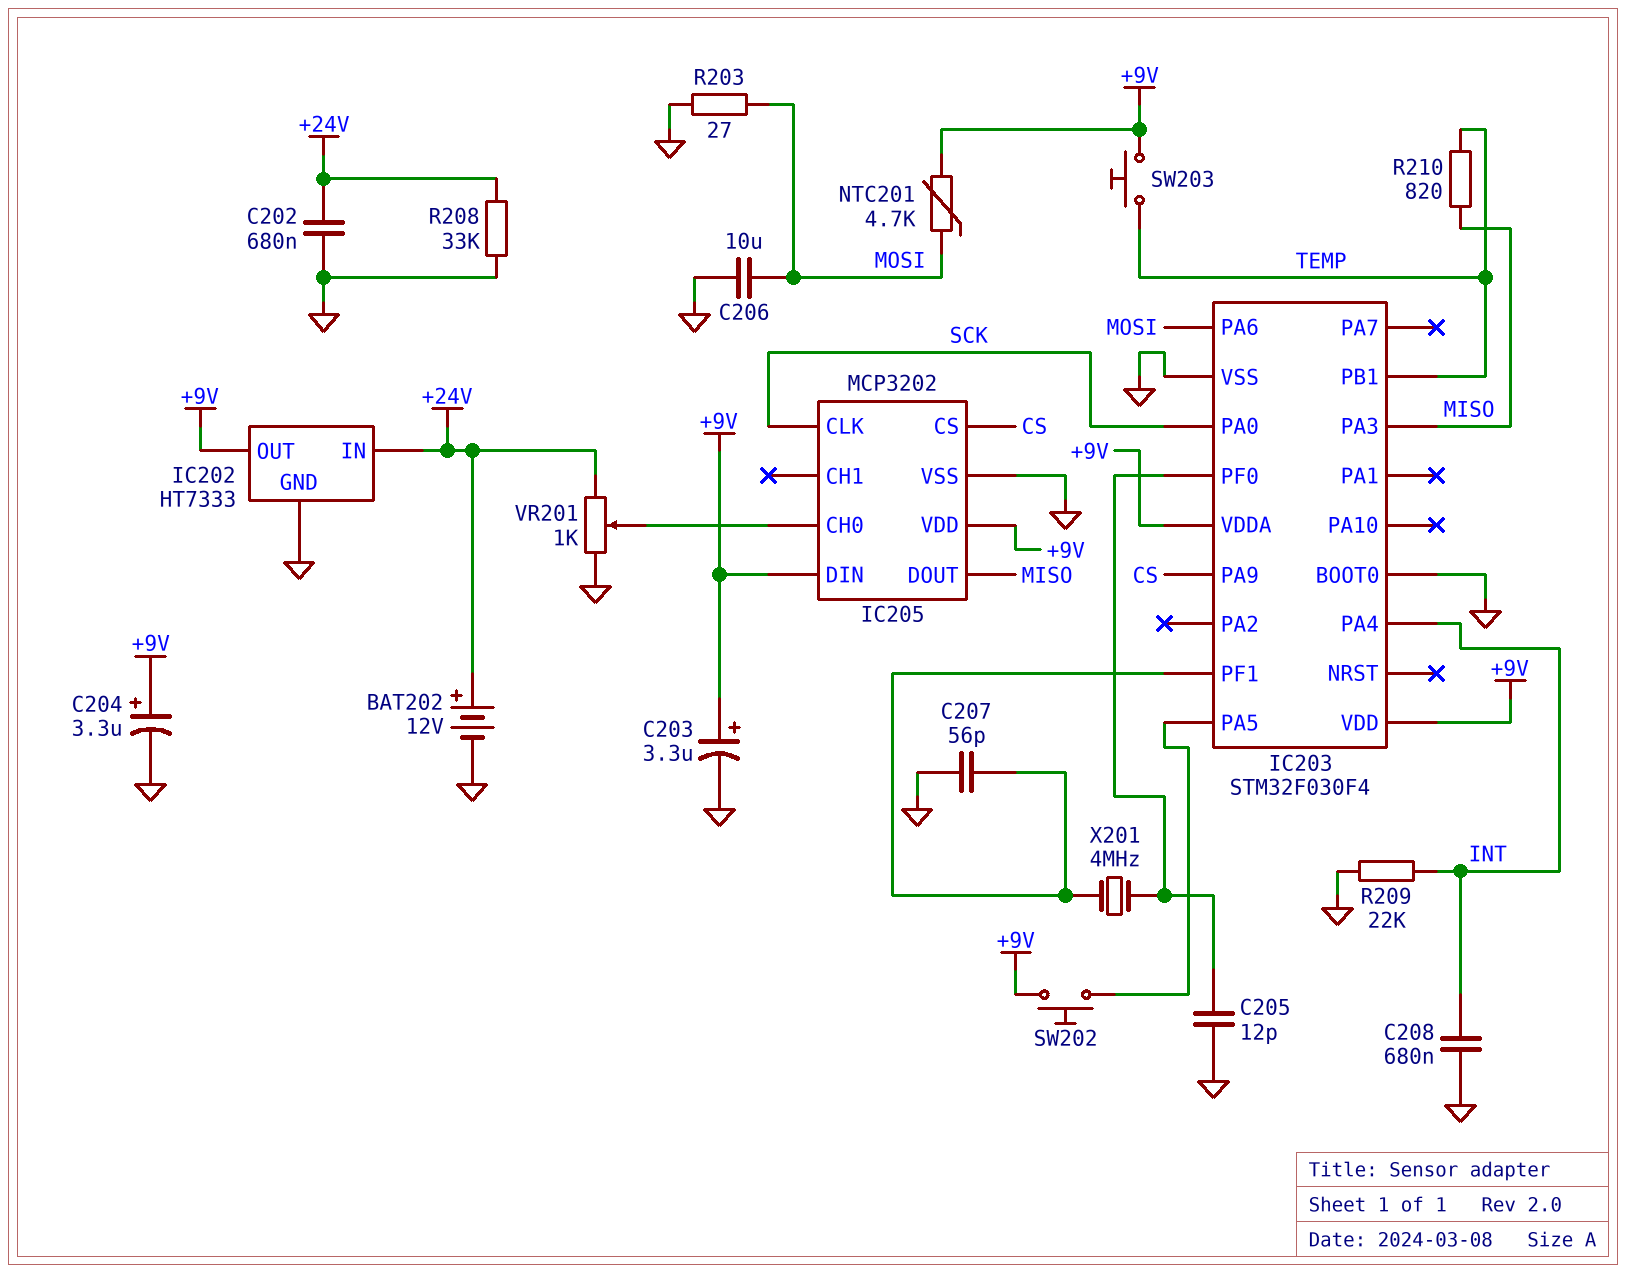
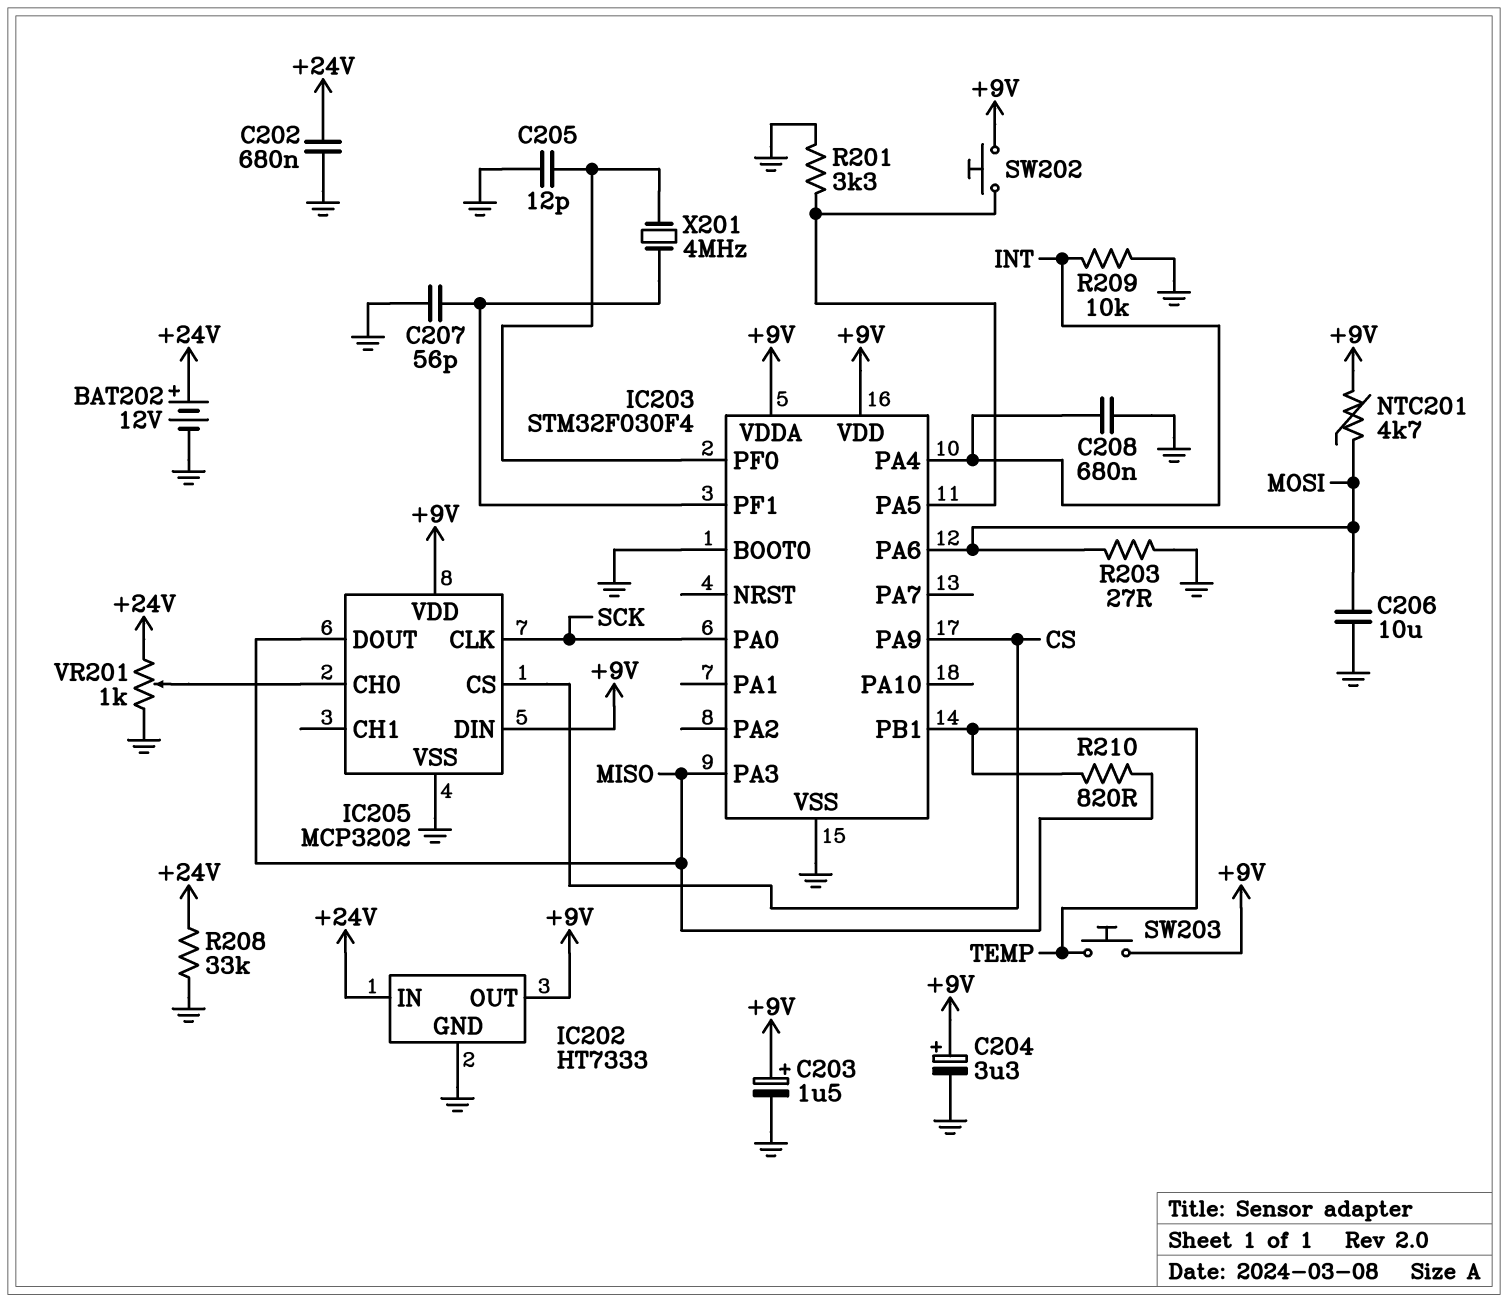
C203: 3.3uF (plus +9V, minus GND) -> 1.5uF (plus +9V, minus GND)
R201: none -> 3.3k (GND, IC203/PA5)
R209: 22k (GND, INT) -> 10k (GND, INT)

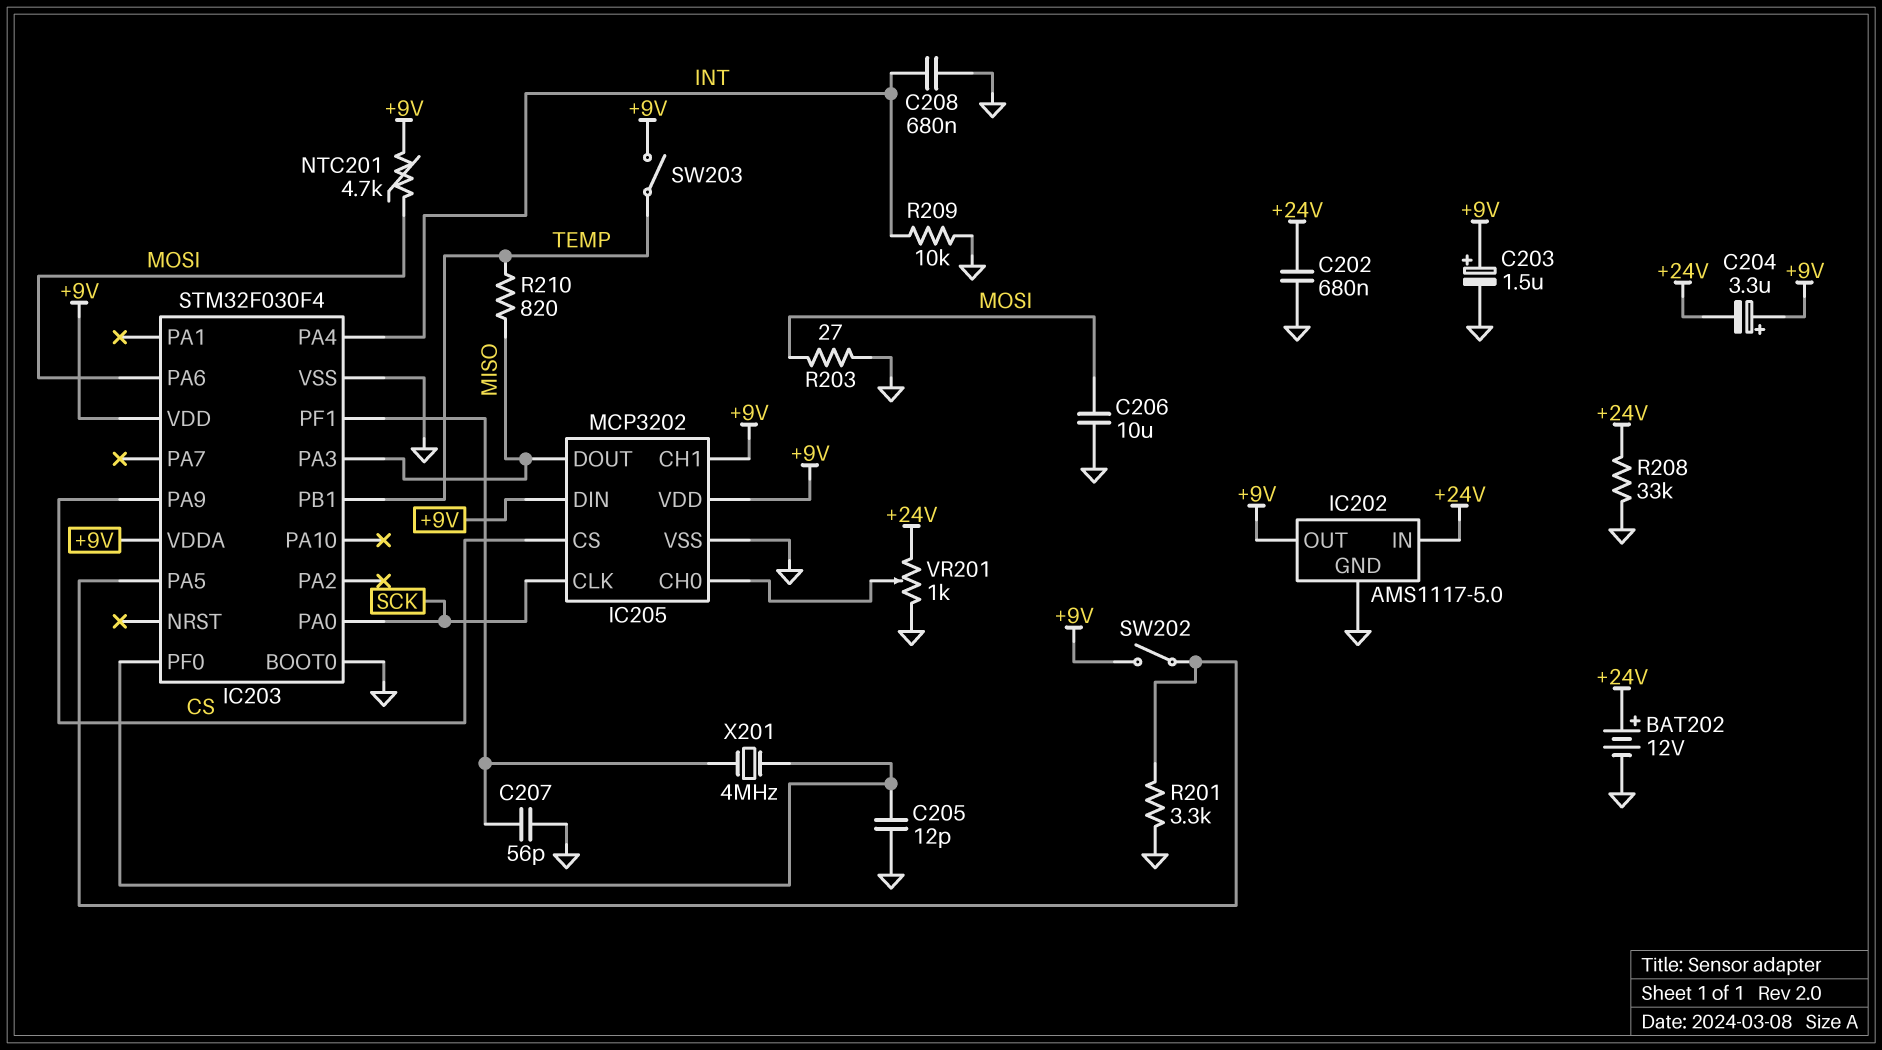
C204: 3.3uF (plus +9V, minus GND) -> 3.3uF (plus +9V, minus +24V)
IC202: HT7333 -> AMS1117-5.0
IC205 pin CH1: none -> +9V
SW202: button (+9V, IC203/PA5) -> switch (+9V, IC203/PA5)
SW203: button (+9V, TEMP) -> switch (+9V, TEMP)

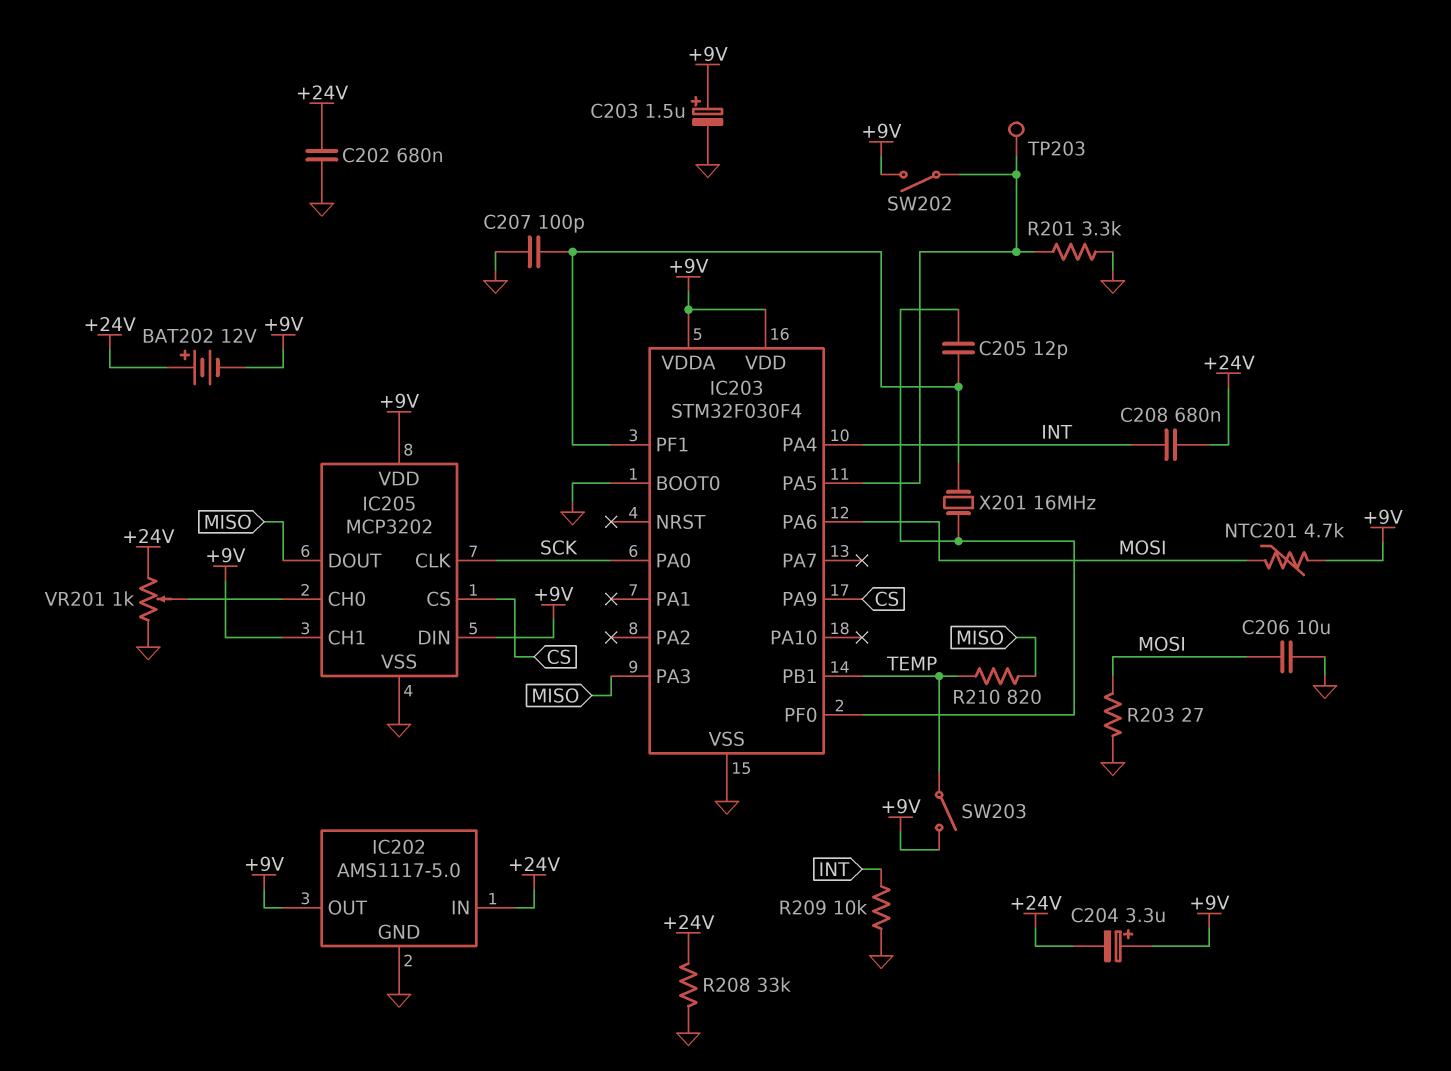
BAT202: 12V (plus +24V, minus GND) -> 12V (plus +24V, minus +9V)
C205: 12pF (GND, IC203/PF0) -> 12pF (IC203/PF0, IC203/PF1)
C207: 56pF (GND, IC203/PF1) -> 100pF (GND, IC203/PF1)
C208: 680nF (GND, INT) -> 680nF (+24V, INT)
TP203: none -> test point (IC203/PA5)
X201: 4MHz (IC203/PF0, IC203/PF1) -> 16MHz (IC203/PF0, IC203/PF1)

